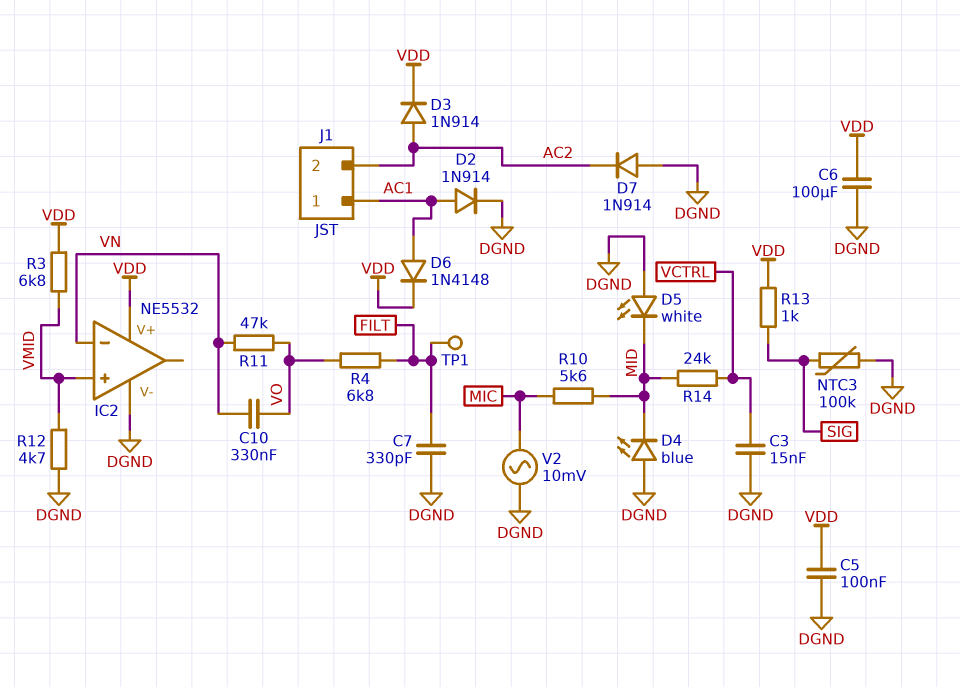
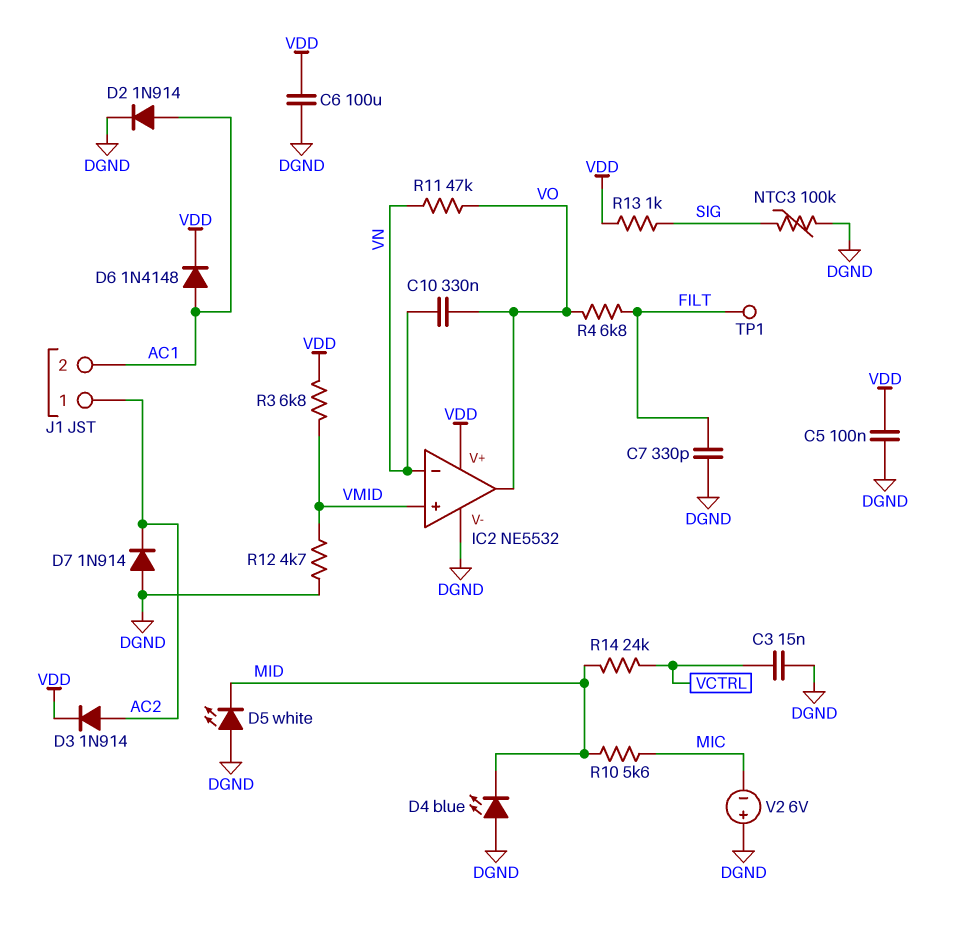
IC2 pin out: none -> VO
J1 pin 1: AC1 -> AC2
J1 pin 2: AC2 -> AC1
V2: AC 10mV (DGND, MIC) -> 6V (plus DGND, minus MIC)

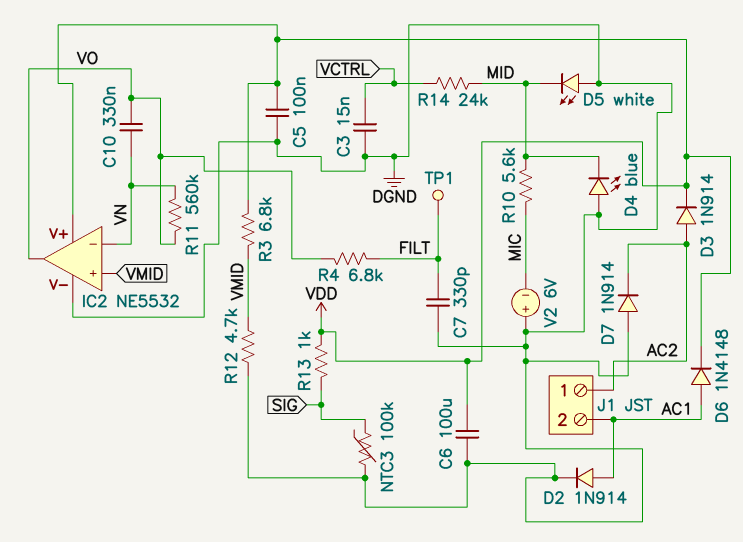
R11: 47k (VN, VO) -> 560k (VN, VO)

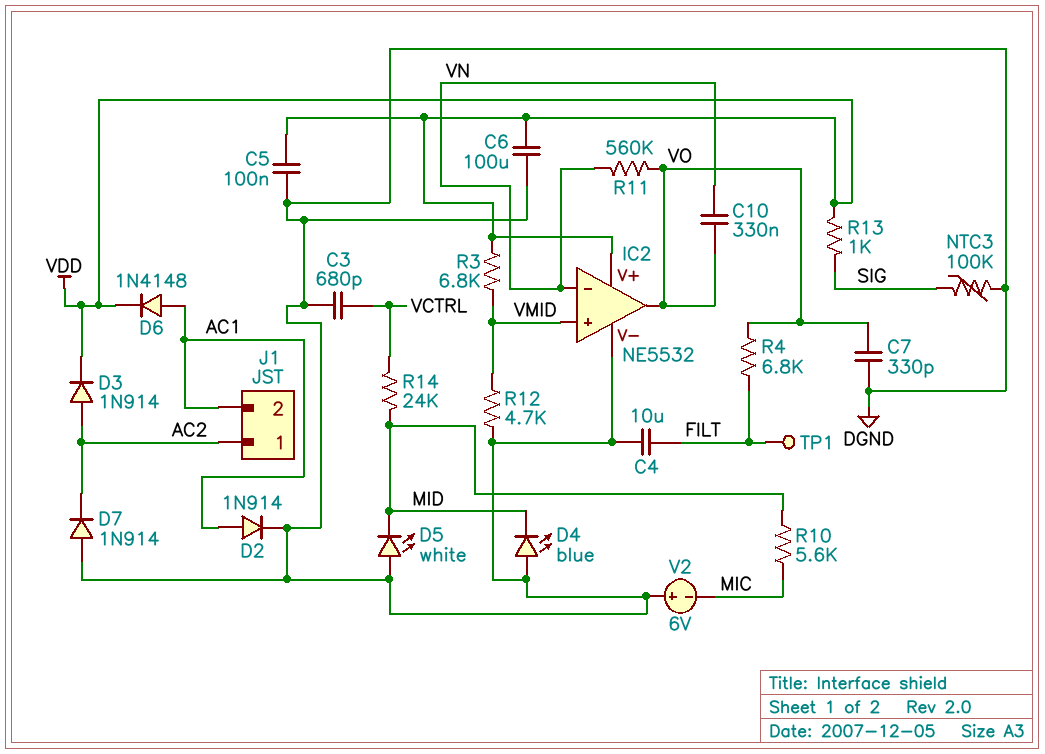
C3: 15nF (DGND, VCTRL) -> 680pF (DGND, VCTRL)
C4: none -> 10uF (DGND, FILT)
C7: 330pF (DGND, FILT) -> 330pF (DGND, VO)

